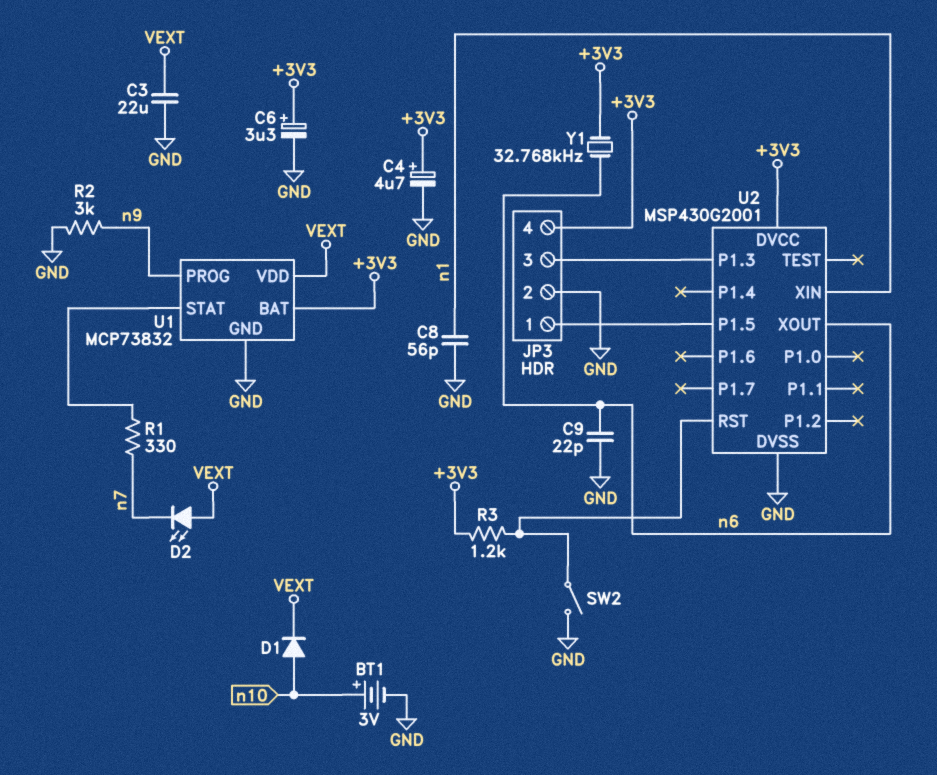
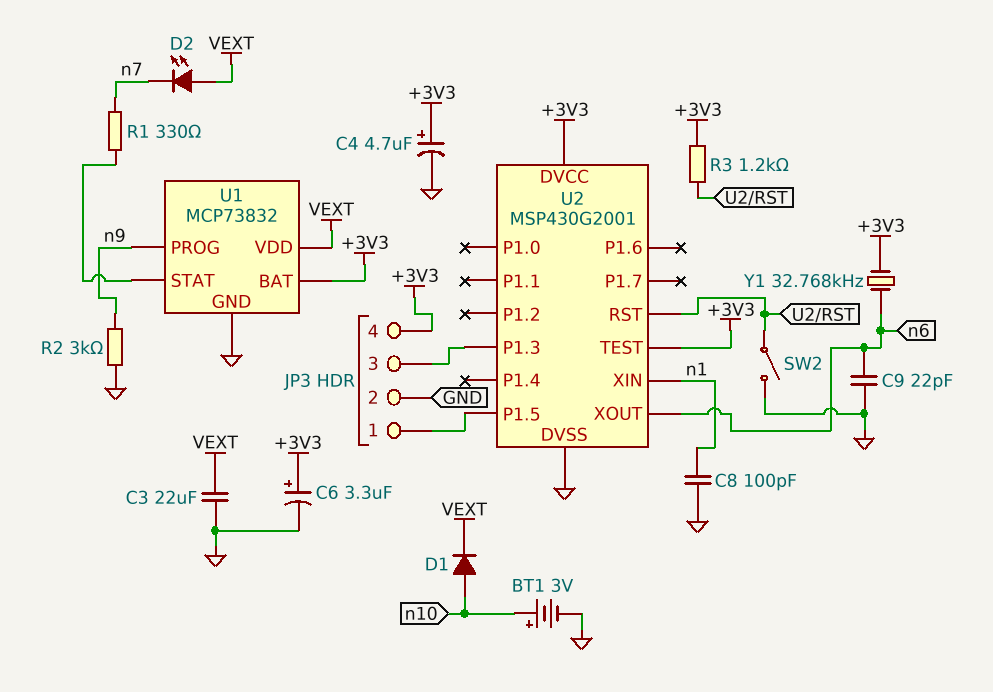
C8: 56pF (GND, n1) -> 100pF (GND, n1)
U2 pin TEST: none -> +3V3

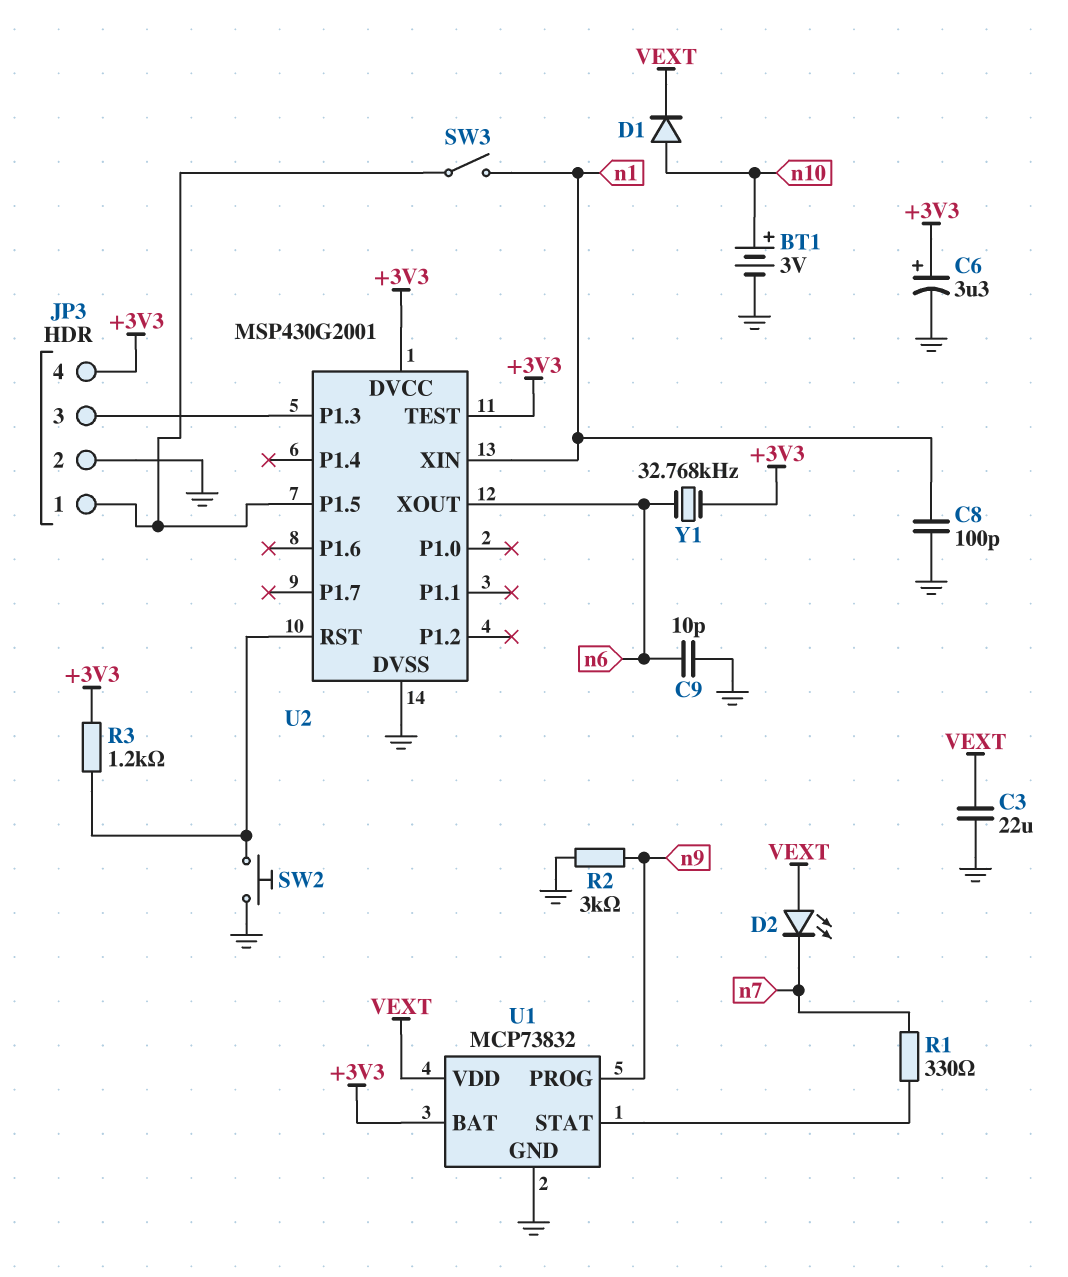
C4: 4.7uF (plus +3V3, minus GND) -> none
C9: 22pF (GND, n6) -> 10pF (GND, n6)
SW2: switch (GND, U2/RST) -> button (GND, U2/RST)
SW3: none -> switch (JP3/1, n1)

